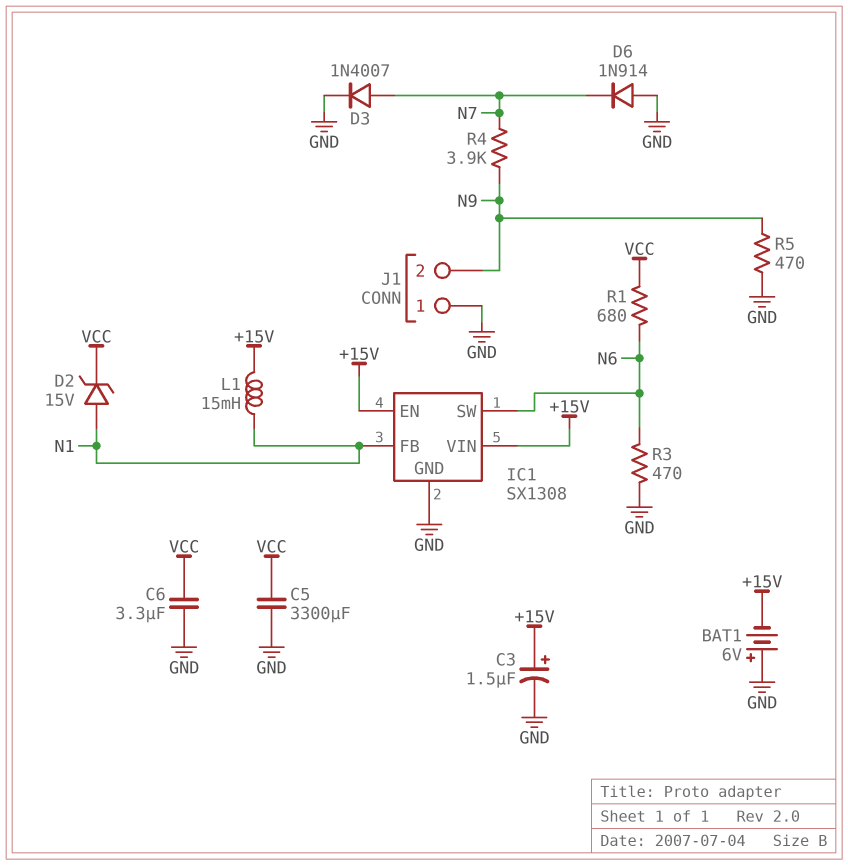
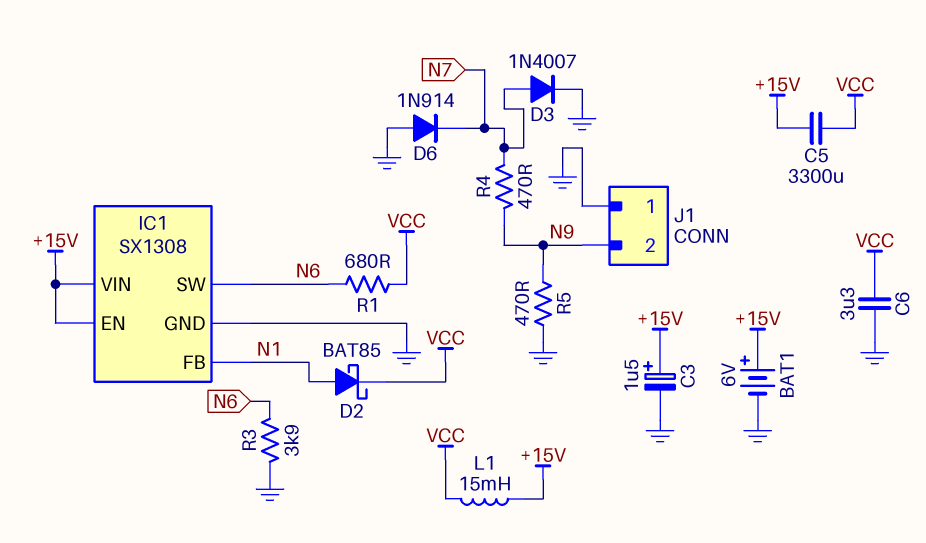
BAT1: 6V (plus GND, minus +15V) -> 6V (plus +15V, minus GND)
C5: 3300uF (GND, VCC) -> 3300uF (+15V, VCC)
D2: zener 15V (A N1, K VCC) -> schottky BAT85 (A N1, K VCC)
L1: 15mH (+15V, N1) -> 15mH (+15V, VCC)
R3: 470 (GND, N6) -> 3.9k (GND, N6)
R4: 3.9k (N7, N9) -> 470 (N7, N9)

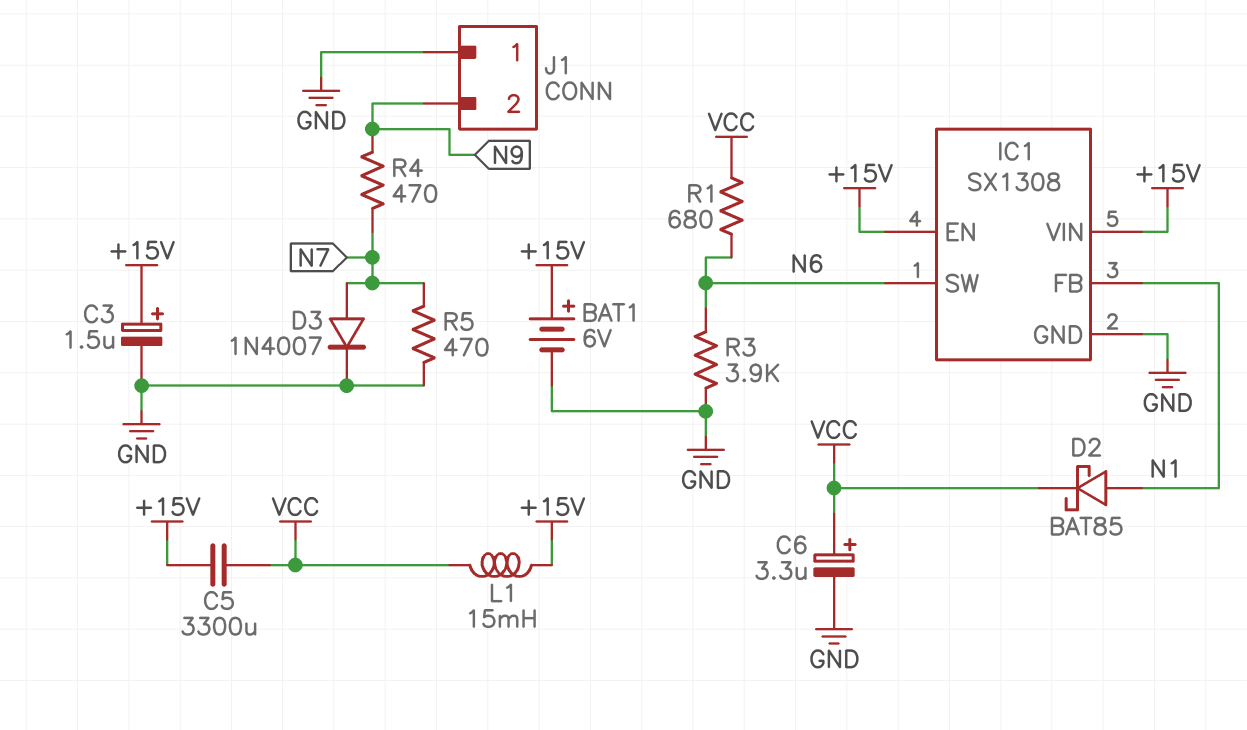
C6: 3.3uF (GND, VCC) -> 3.3uF (plus VCC, minus GND)
D6: diode 1N914 (A GND, K N7) -> none
R5: 470 (GND, N9) -> 470 (GND, N7)

